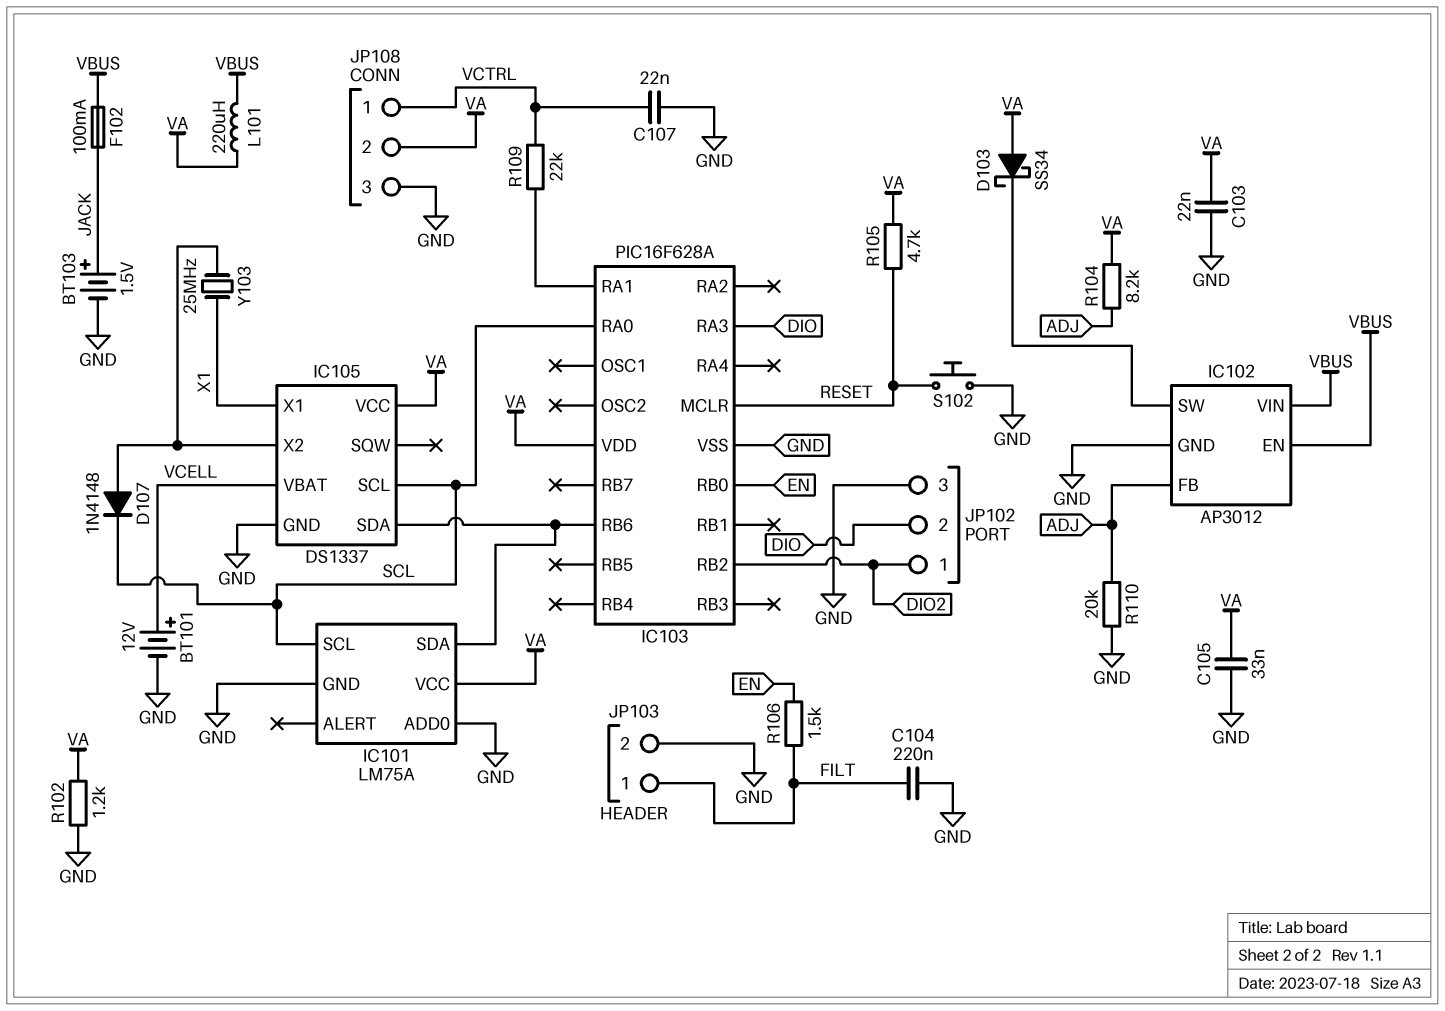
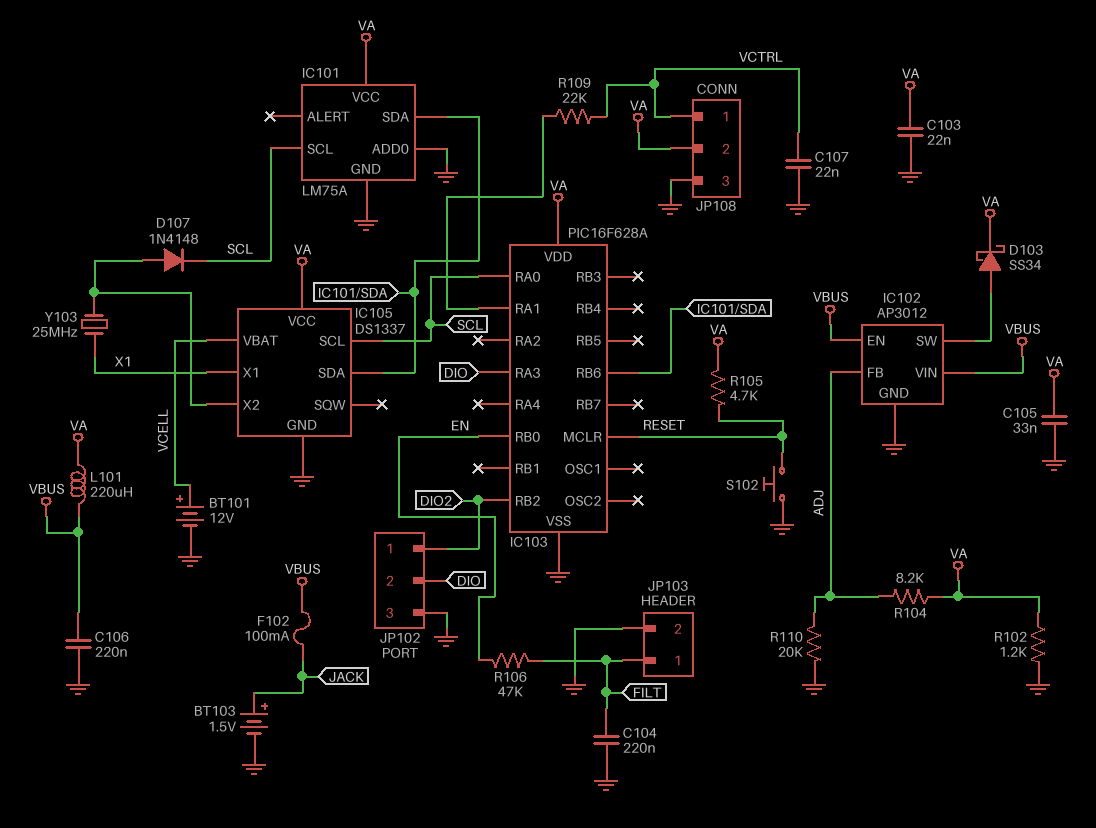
C106: none -> 220nF (GND, VBUS)
D103: schottky SS34 (A VA, K IC102/SW) -> schottky SS34 (A IC102/SW, K VA)
R106: 1.5k (EN, FILT) -> 47k (EN, FILT)

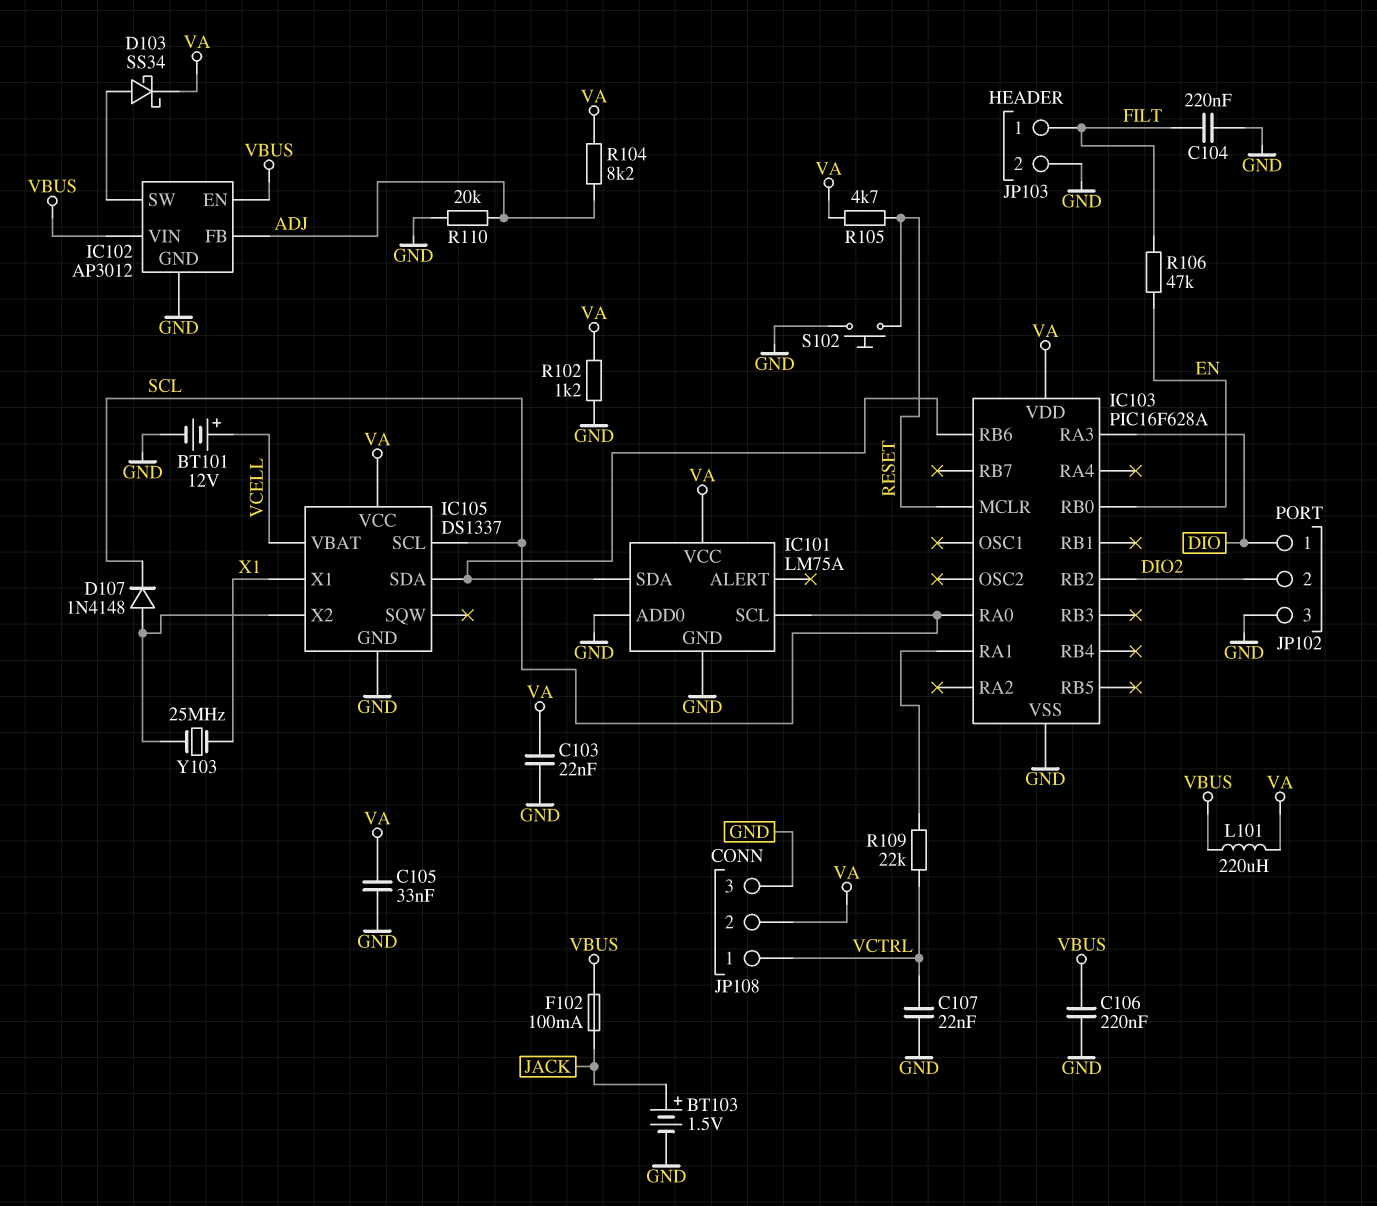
JP102 pin 1: DIO2 -> DIO
JP102 pin 2: DIO -> DIO2

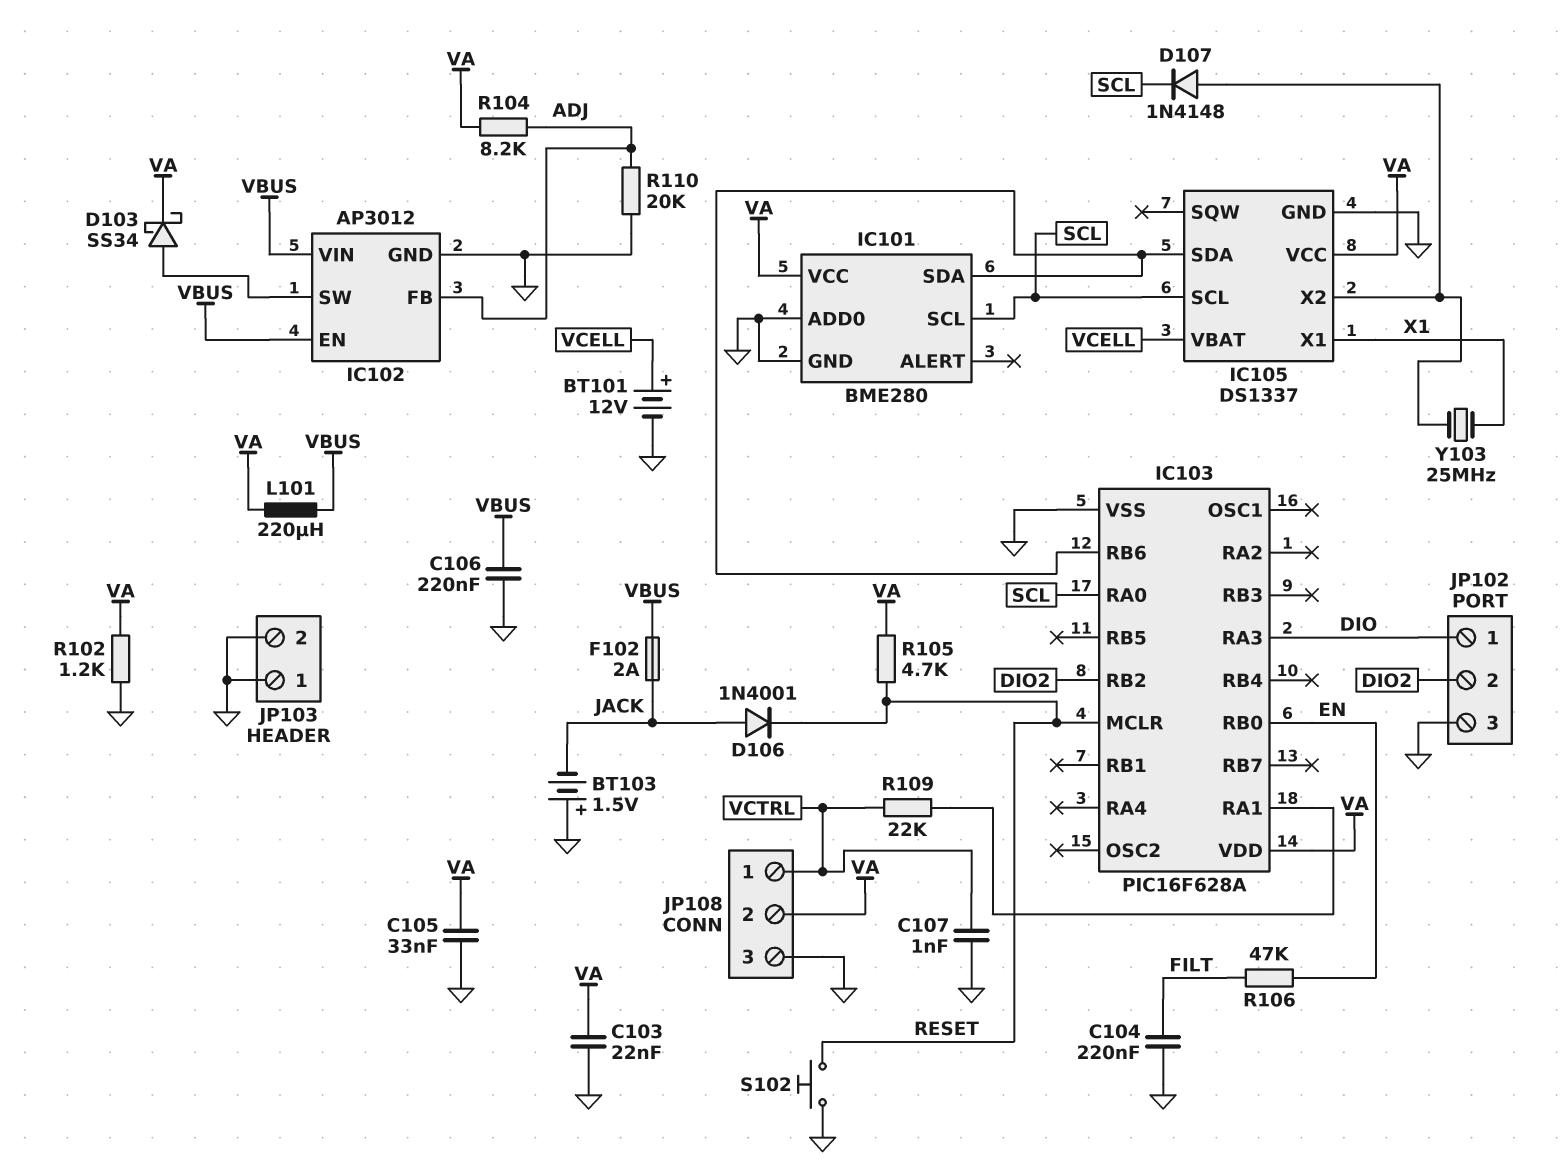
BT103: 1.5V (plus JACK, minus GND) -> 1.5V (plus GND, minus JACK)
C107: 22nF (GND, VCTRL) -> 1nF (GND, VCTRL)
D106: none -> diode 1N4001 (A JACK, K RESET)
F102: 100mA (JACK, VBUS) -> 2A (JACK, VBUS)
IC101: LM75A -> BME280
JP103 pin 1: FILT -> GND

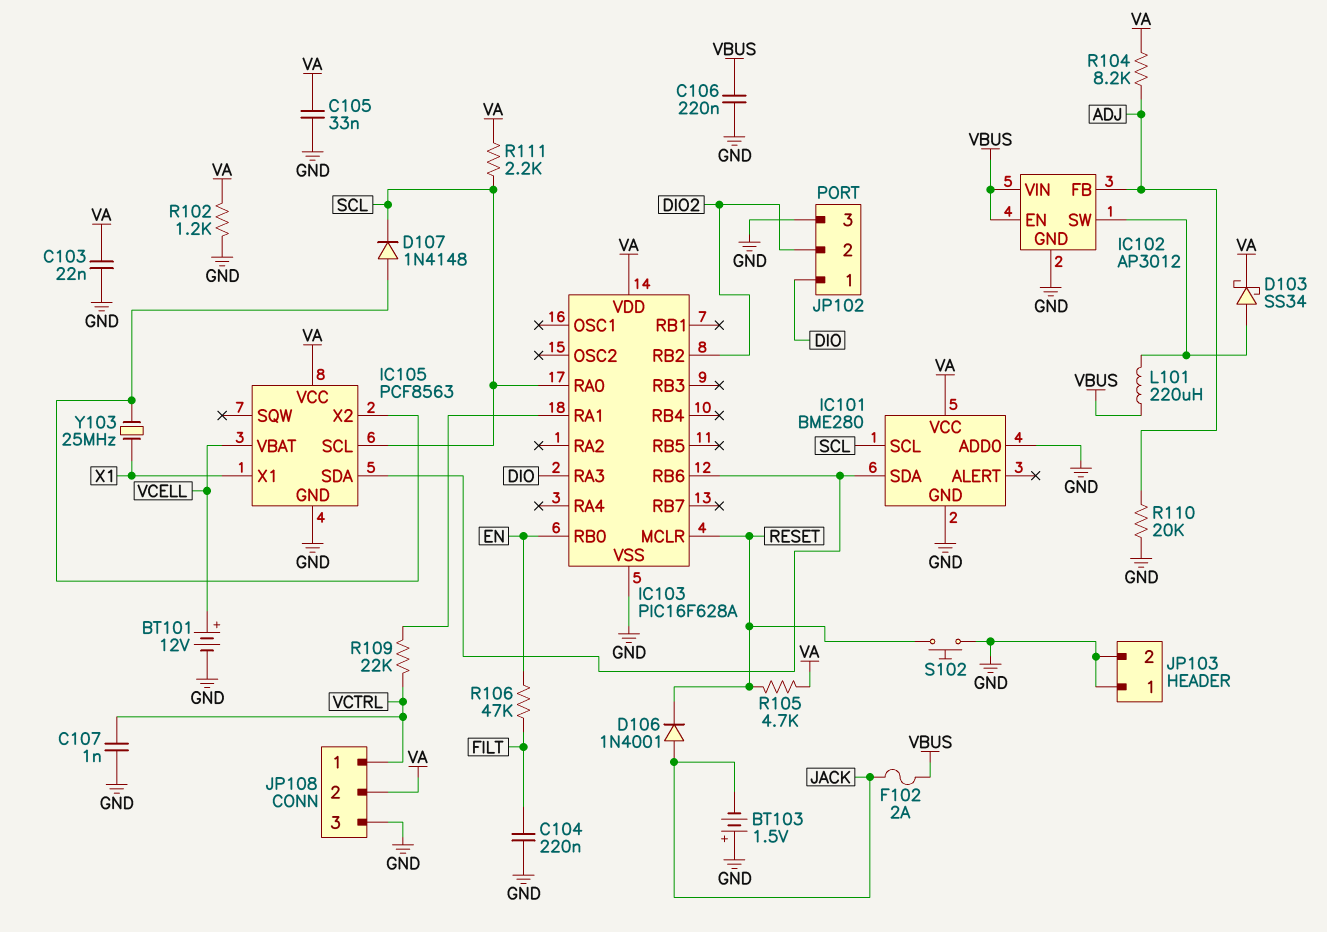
IC105: DS1337 -> PCF8563
L101: 220uH (VA, VBUS) -> 220uH (IC102/SW, VBUS)
R111: none -> 2.2k (SCL, VA)

